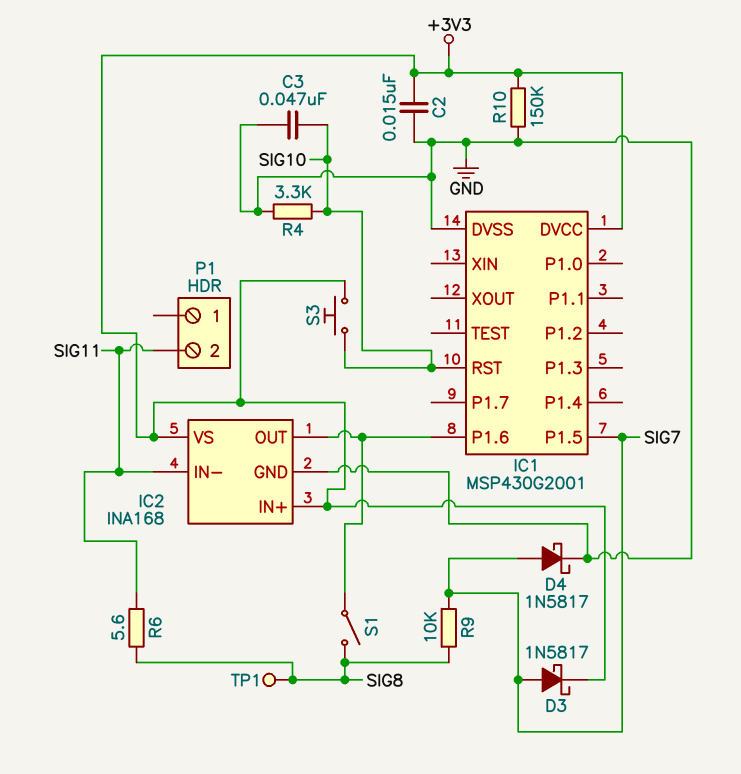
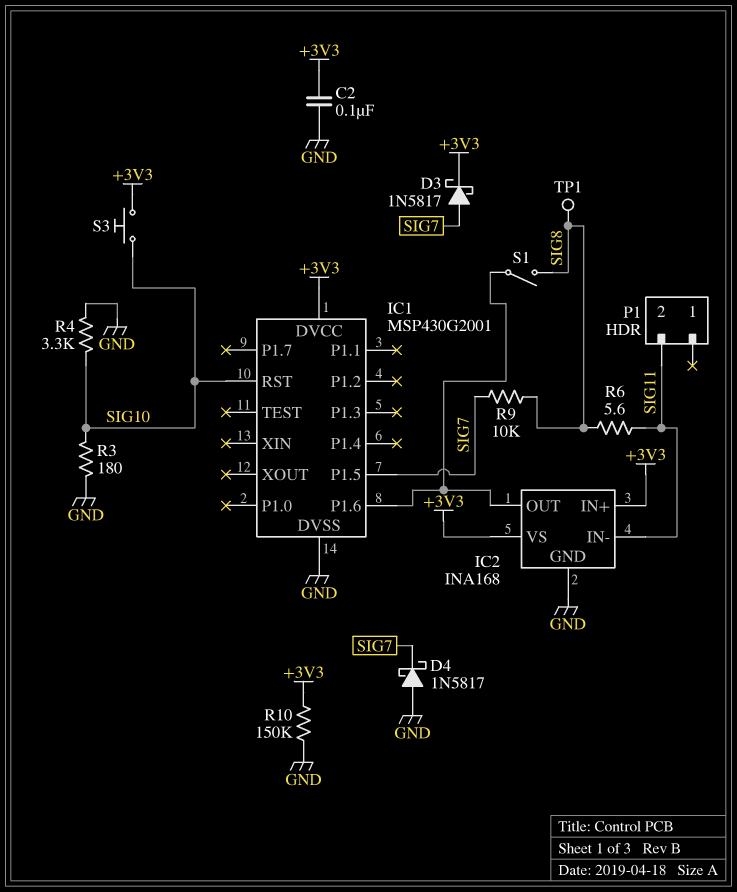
C2: 15nF (+3V3, GND) -> 100nF (+3V3, GND)
C3: 47nF (GND, SIG10) -> none
D4: schottky 1N5817 (A SIG7, K GND) -> schottky 1N5817 (A GND, K SIG7)
R3: none -> 180 (GND, SIG10)

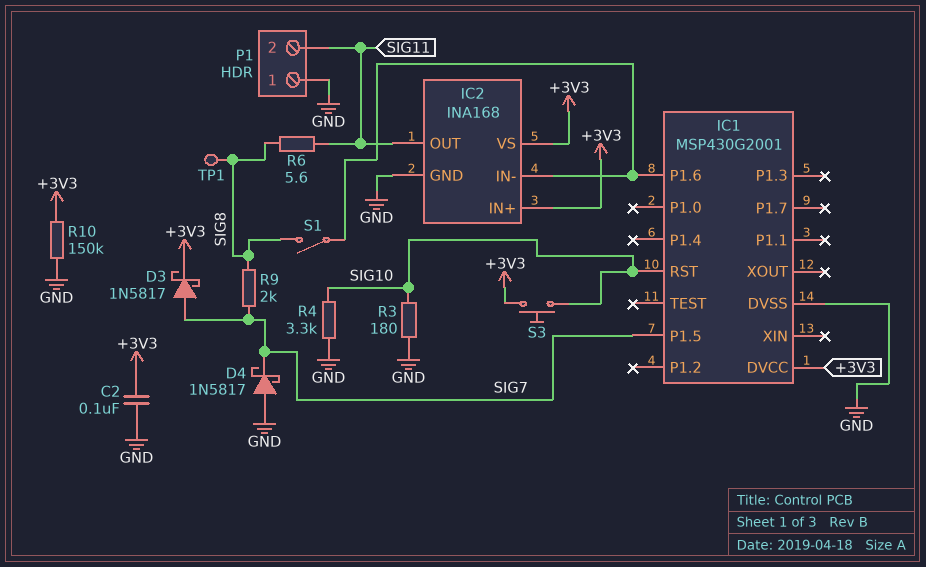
IC2 pin IN-: SIG11 -> IC1/P1.6
IC2 pin OUT: IC1/P1.6 -> SIG11
P1 pin 1: none -> GND
R9: 10k (SIG7, SIG8) -> 2k (SIG7, SIG8)

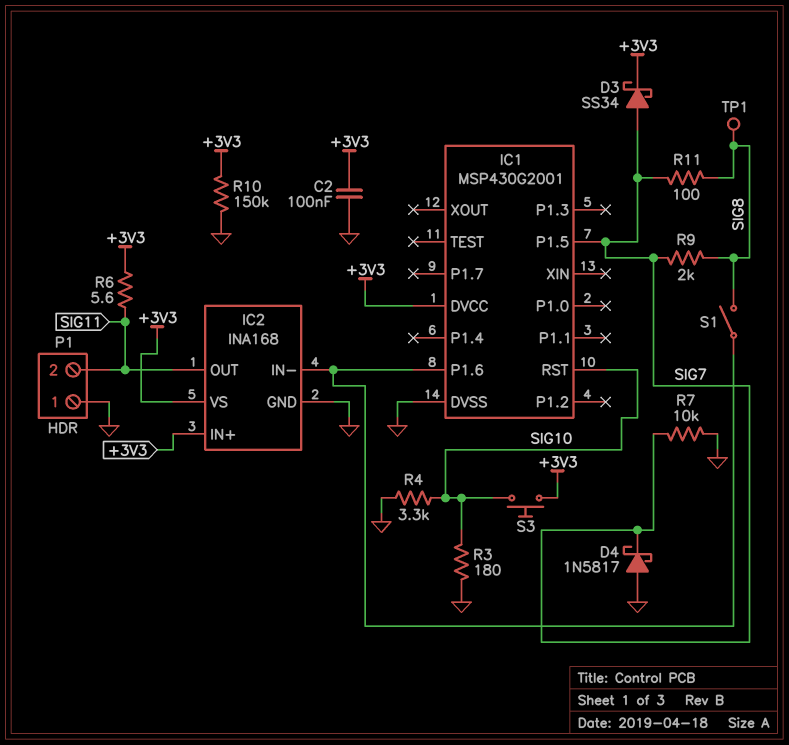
D3: schottky 1N5817 (A SIG7, K +3V3) -> schottky SS34 (A SIG7, K +3V3)
R6: 5.6 (SIG8, SIG11) -> 5.6 (+3V3, SIG11)
R7: none -> 10k (GND, SIG7)
R11: none -> 100 (SIG7, SIG8)

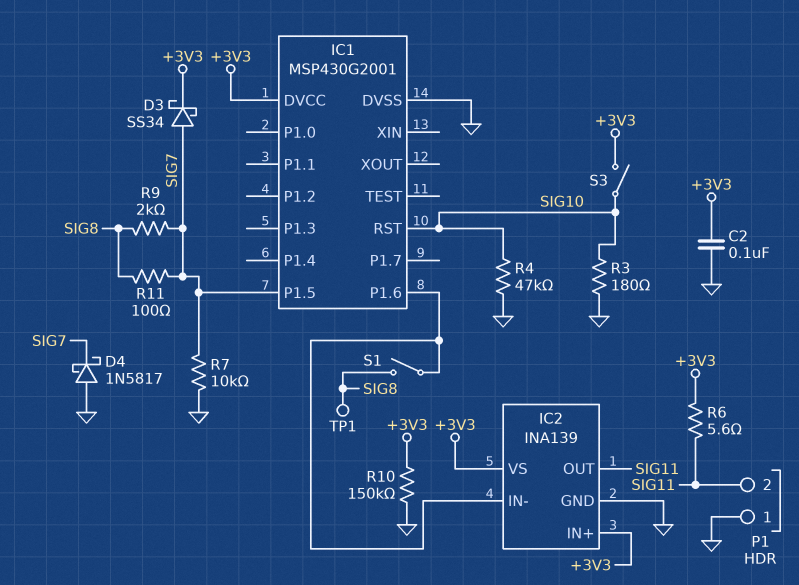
IC2: INA168 -> INA139
R4: 3.3k (GND, SIG10) -> 47k (GND, SIG10)
S3: button (+3V3, SIG10) -> switch (+3V3, SIG10)

